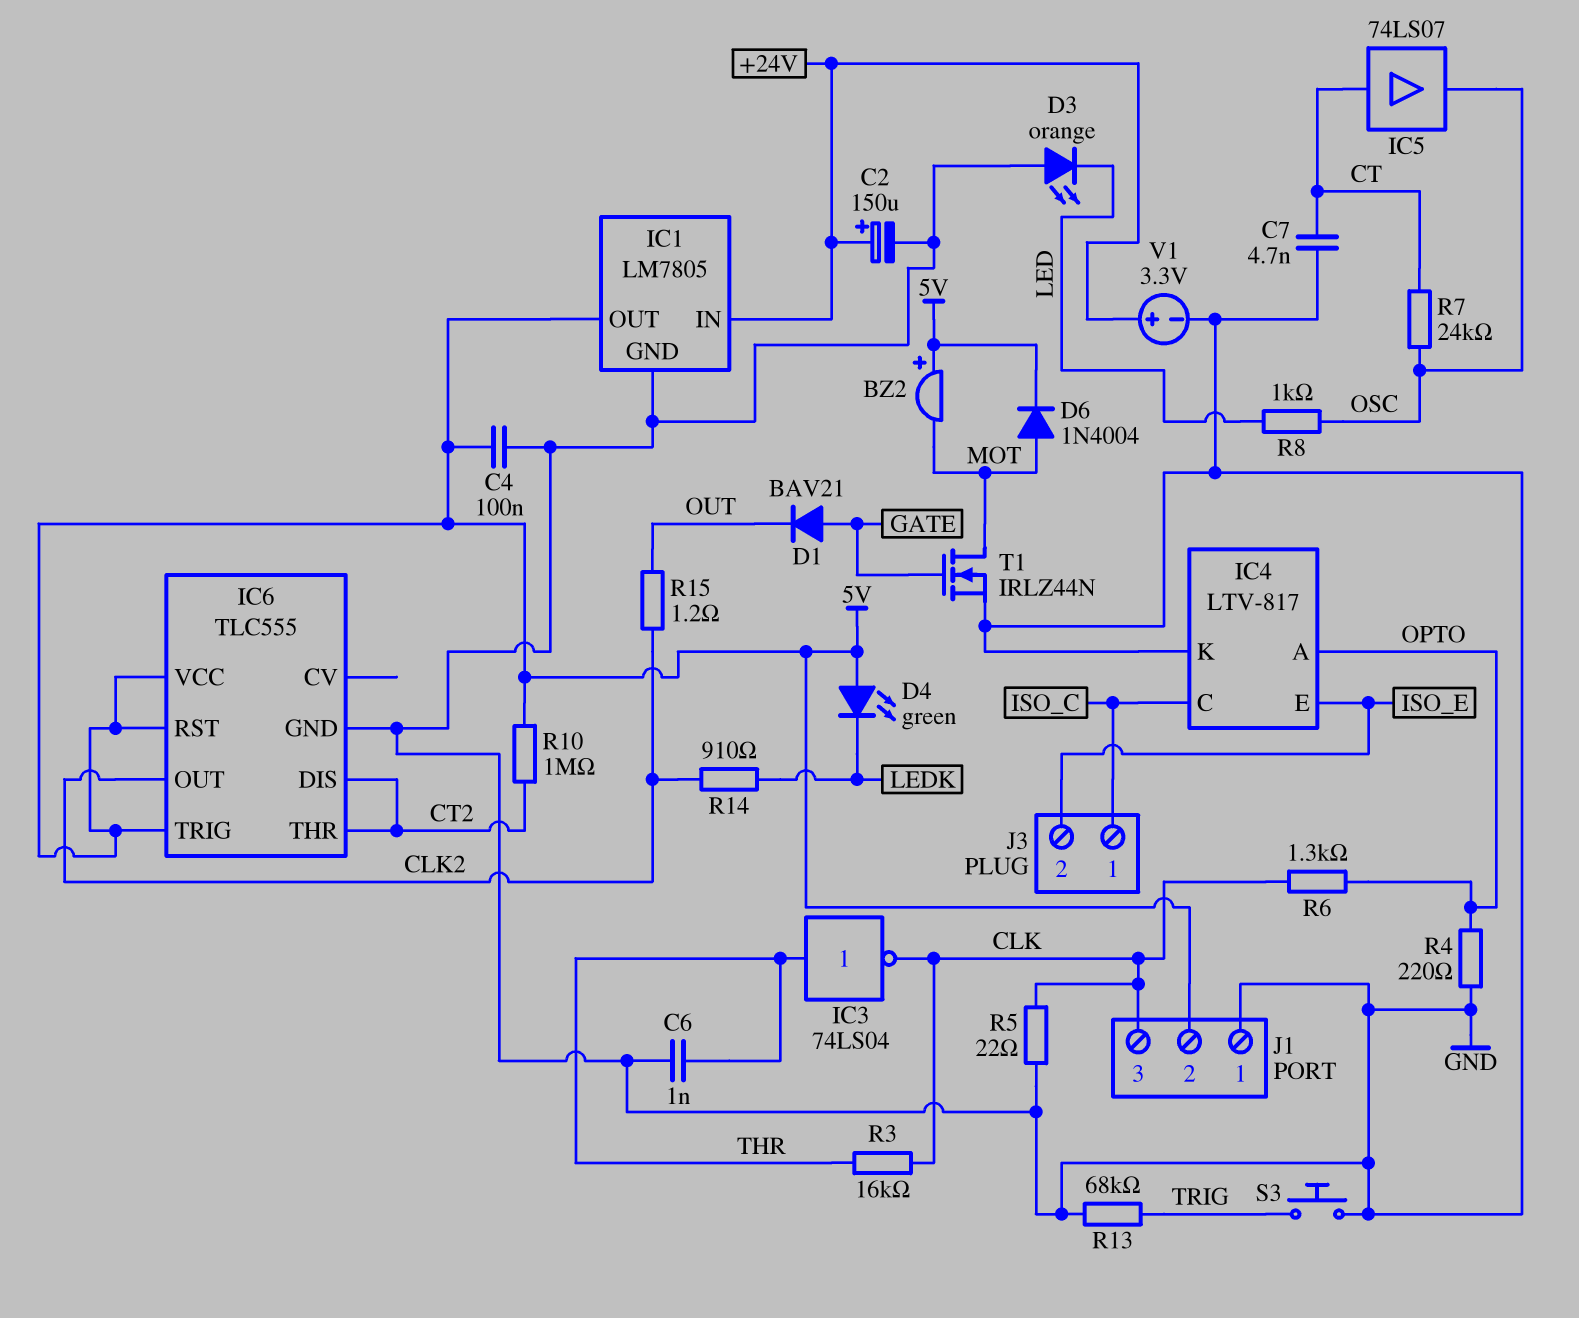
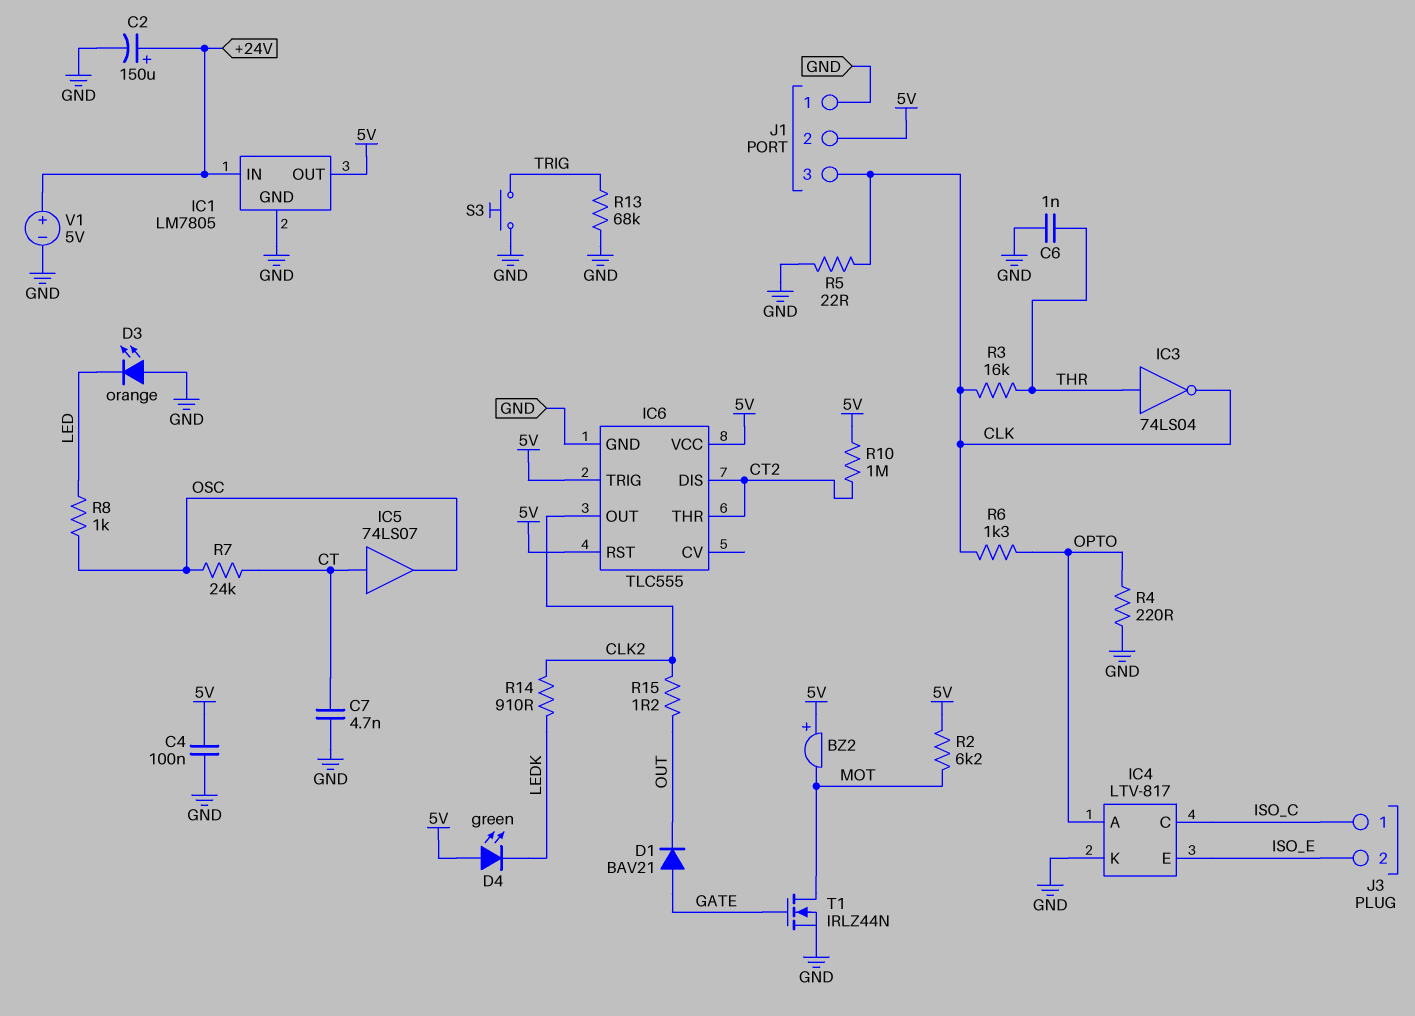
D6: diode 1N4004 (A MOT, K 5V) -> none
R2: none -> 6.2k (5V, MOT)
V1: 3.3V (plus +24V, minus GND) -> 5V (plus +24V, minus GND)

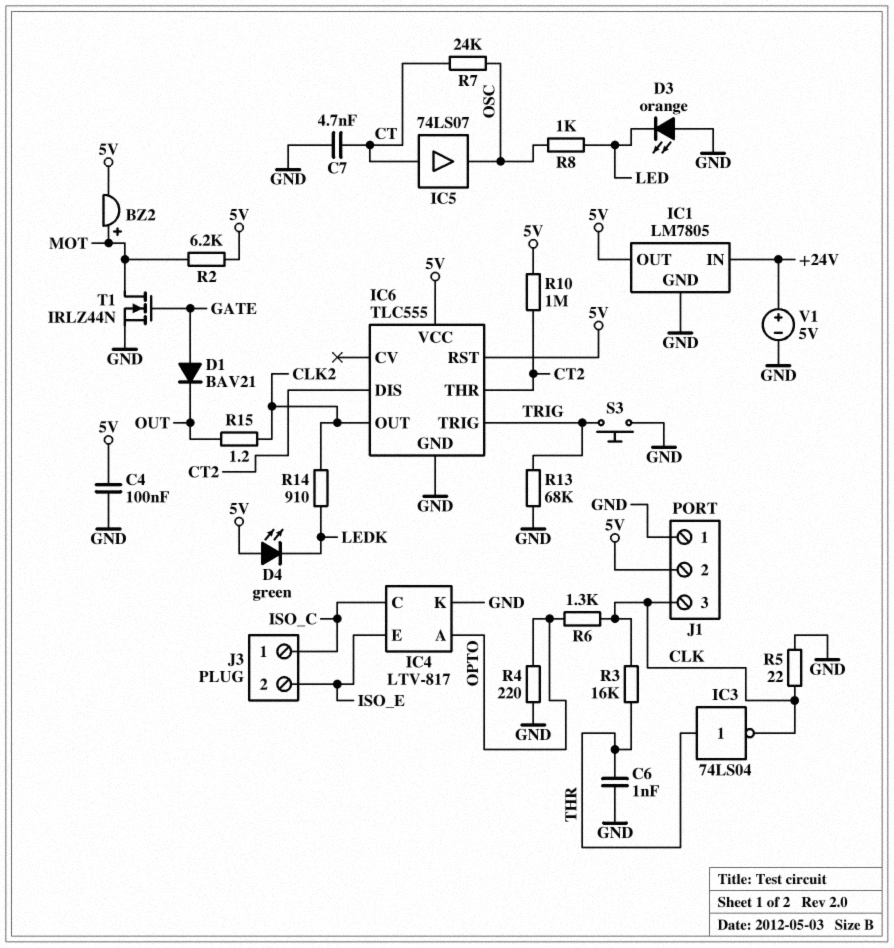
BZ2: buzzer (plus 5V, minus MOT) -> buzzer (plus MOT, minus 5V)
C2: 150uF (plus +24V, minus GND) -> none
IC6 pin TRIG: 5V -> TRIG

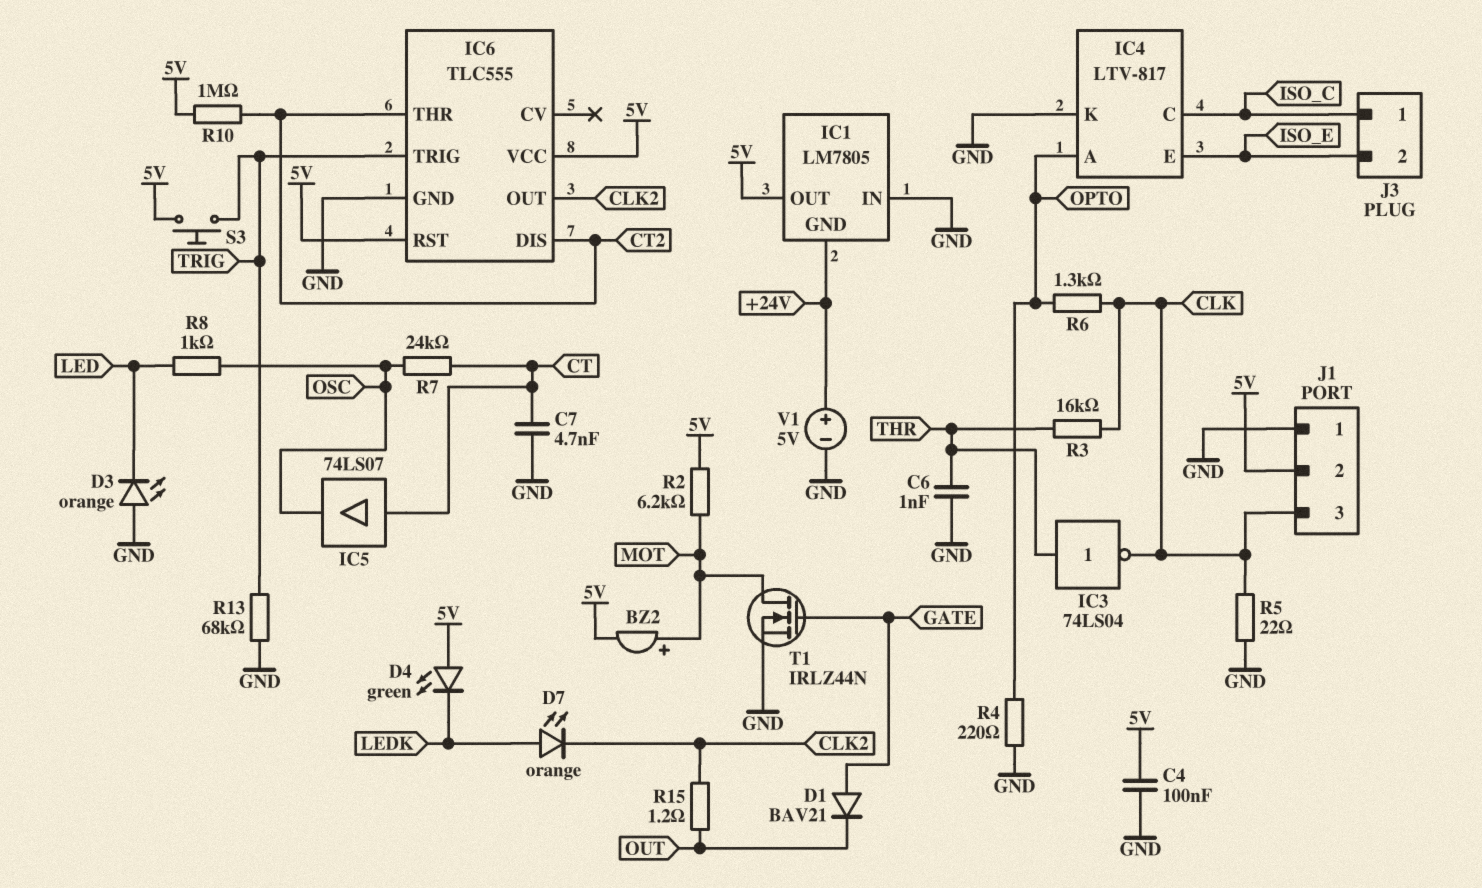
D7: none -> LED orange (A LEDK, K CLK2)
IC1 pin GND: GND -> +24V
IC1 pin IN: +24V -> GND
R14: 910 (CLK2, LEDK) -> none
S3: button (GND, TRIG) -> button (5V, TRIG)

